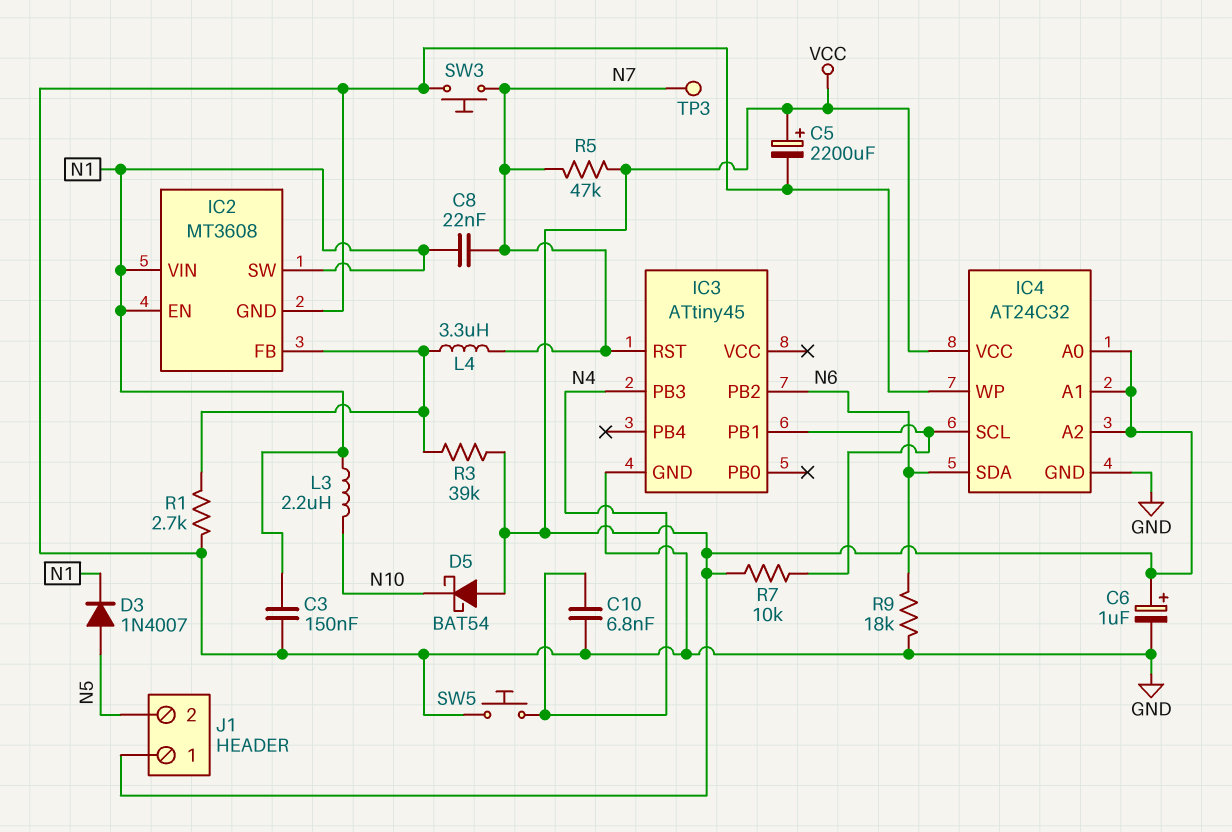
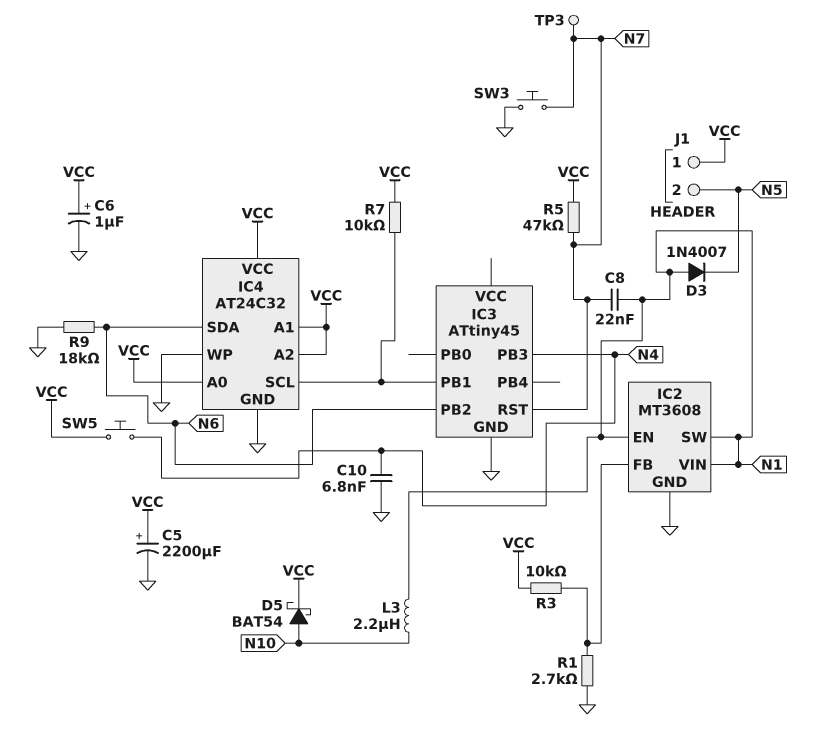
C3: 150nF (GND, N1) -> none
D3: diode 1N4007 (A N5, K N1) -> diode 1N4007 (A N1, K N5)
D5: schottky BAT54 (A VCC, K N10) -> schottky BAT54 (A N10, K VCC)
L4: 3.3uH (IC2/FB, N7) -> none
R3: 39k (IC2/FB, VCC) -> 10k (IC2/FB, VCC)
SW5: button (GND, N4) -> button (N4, VCC)

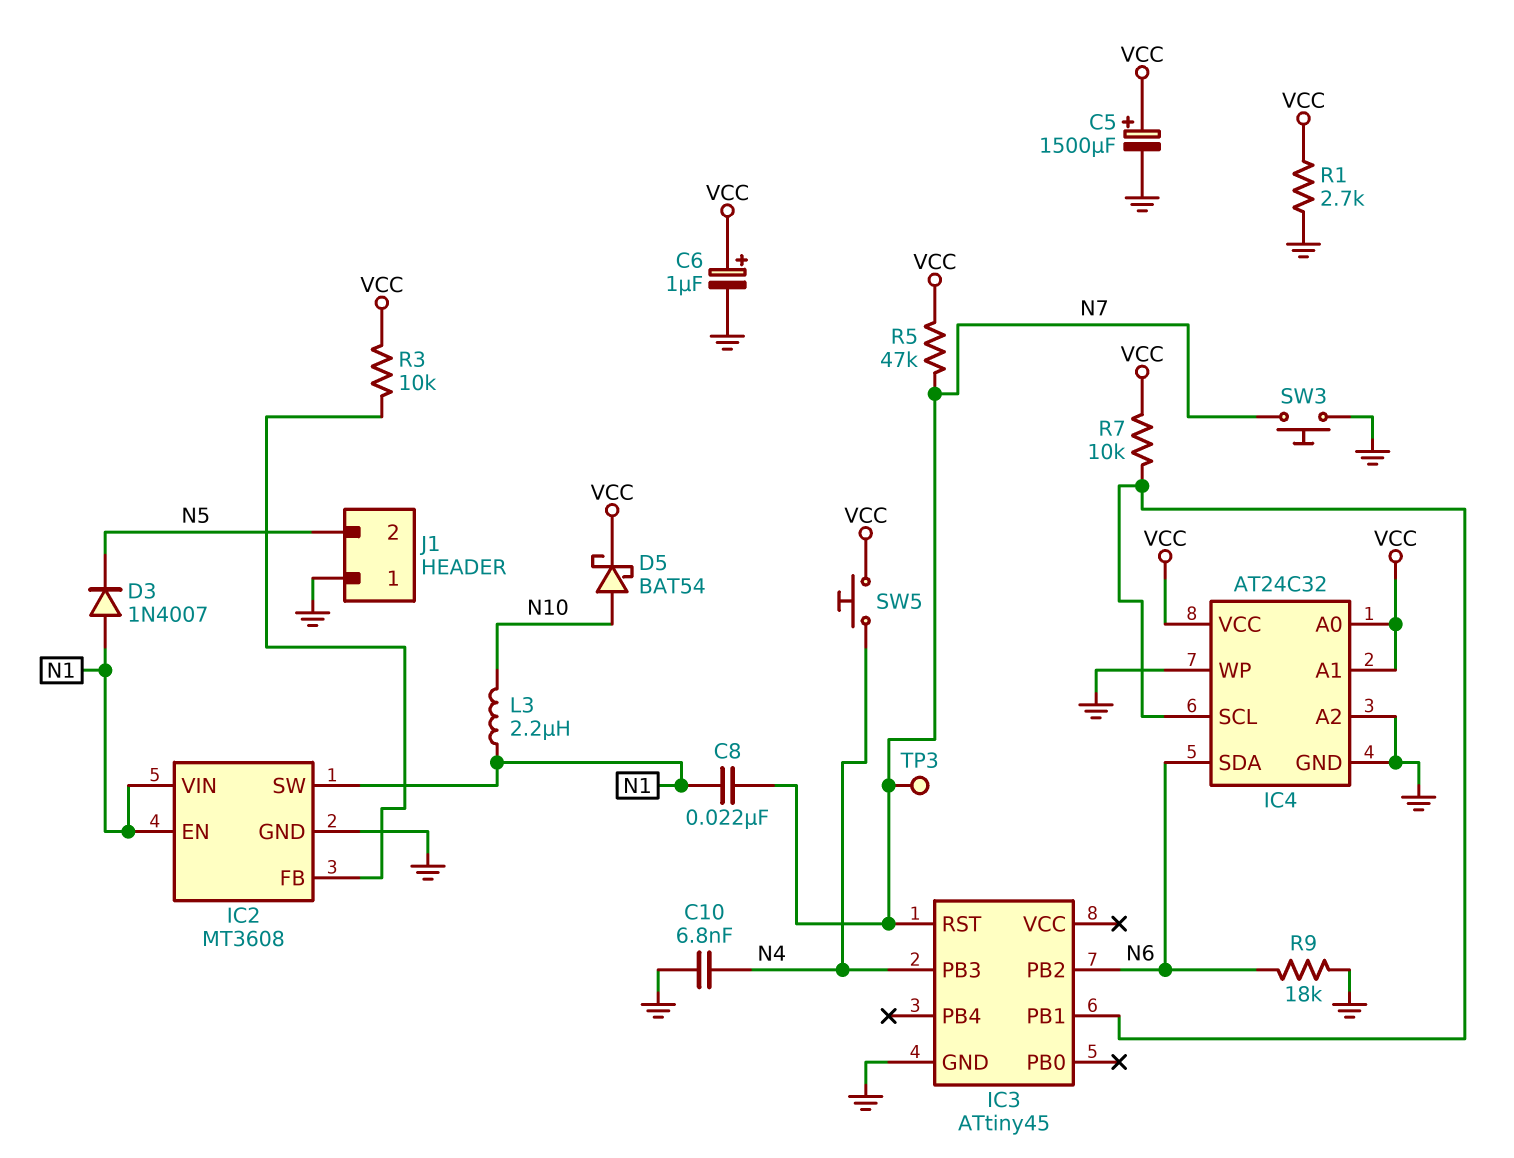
C5: 2200uF (plus VCC, minus GND) -> 1500uF (plus VCC, minus GND)
IC4 pin A2: VCC -> GND
J1 pin 1: VCC -> GND
R1: 2.7k (GND, IC2/FB) -> 2.7k (GND, VCC)

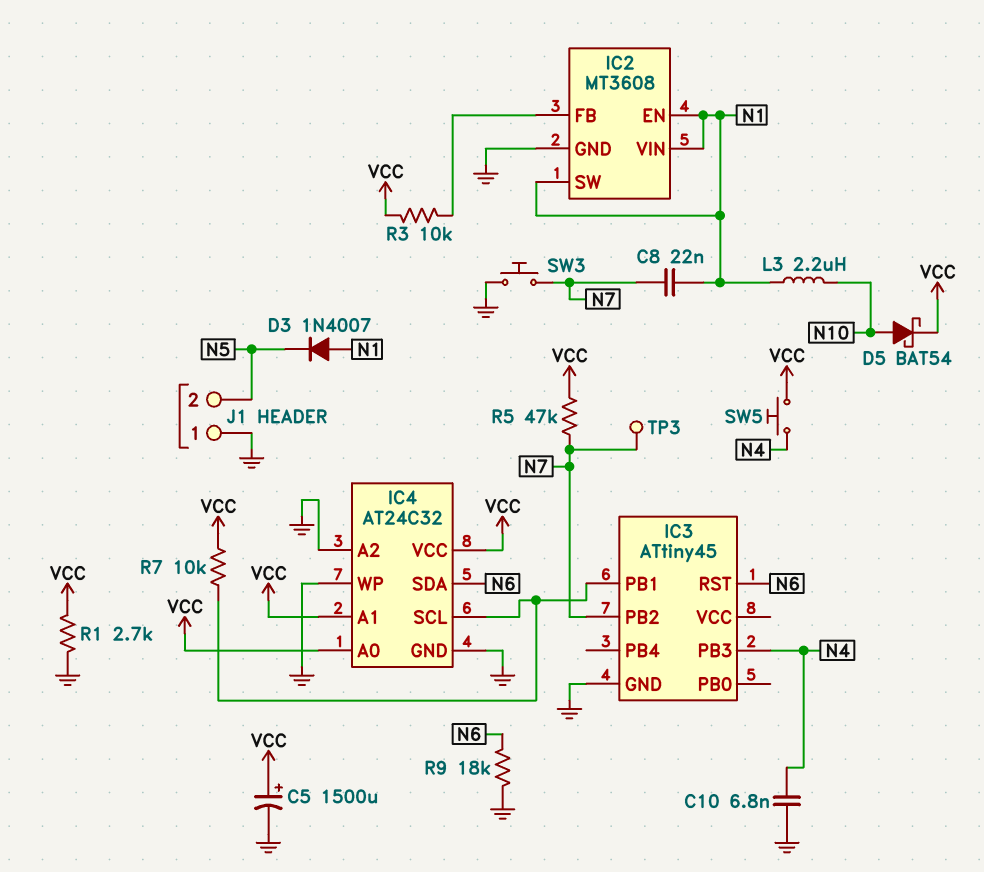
C6: 1uF (plus VCC, minus GND) -> none
IC3 pin PB2: N6 -> N7
IC3 pin RST: N7 -> N6

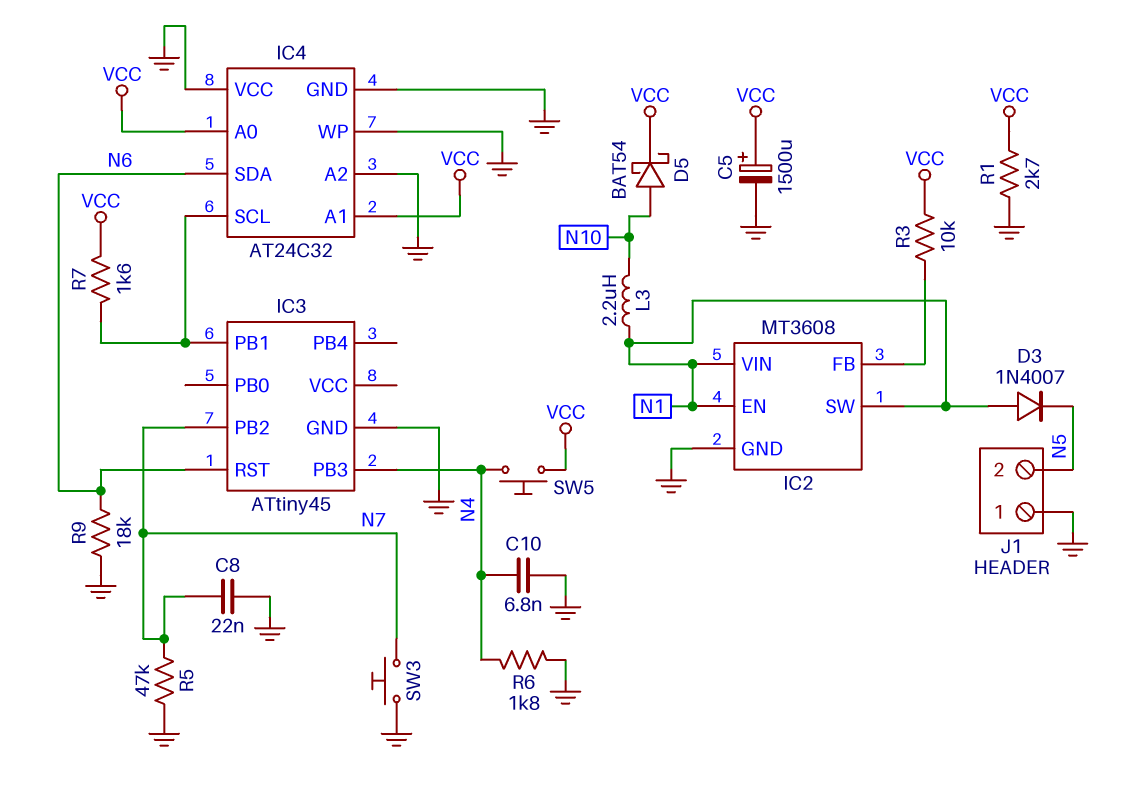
C8: 22nF (N1, N7) -> 22nF (GND, N7)
IC4 pin VCC: VCC -> GND
R5: 47k (N7, VCC) -> 47k (GND, N7)
R6: none -> 1.8k (GND, N4)
R7: 10k (IC3/PB1, VCC) -> 1.6k (IC3/PB1, VCC)
TP3: test point (N7) -> none

